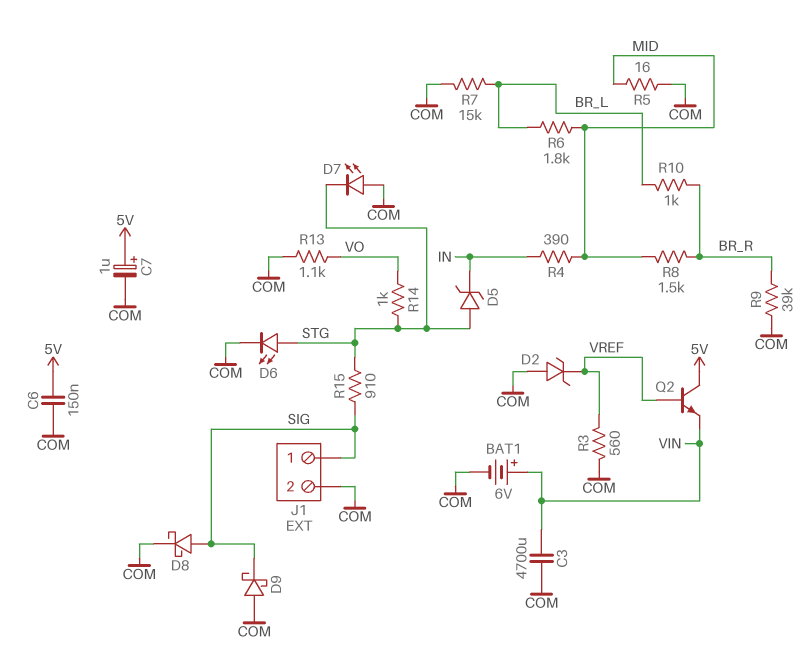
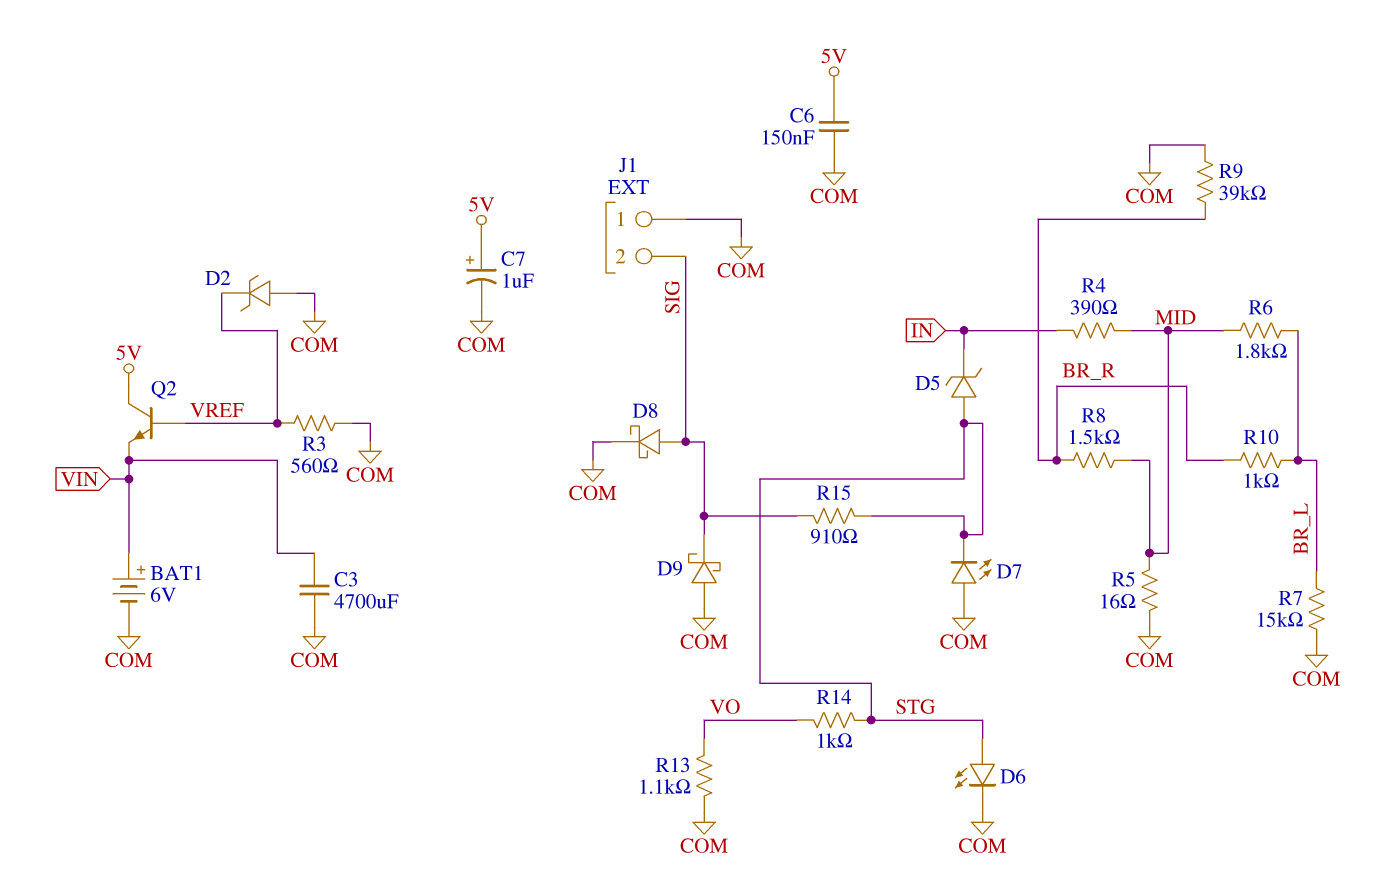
J1 pin 1: SIG -> COM
J1 pin 2: COM -> SIG

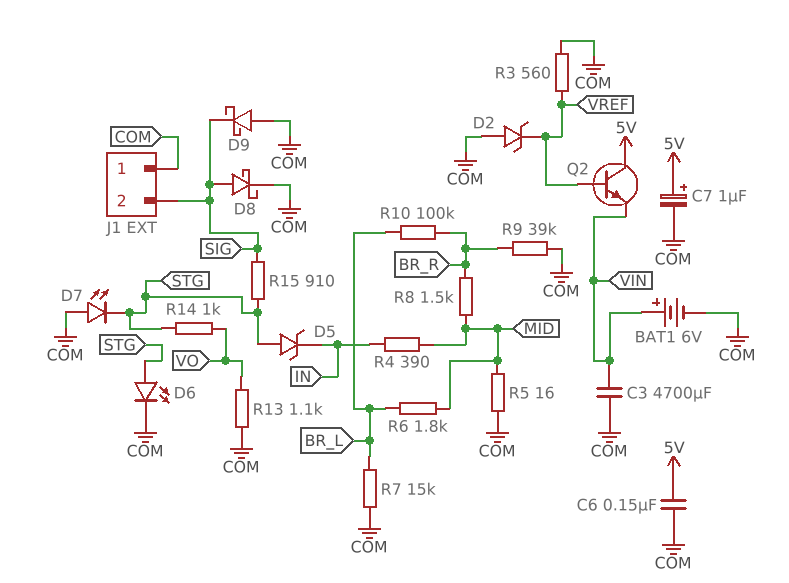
R10: 1k (BR_L, BR_R) -> 100k (BR_L, BR_R)

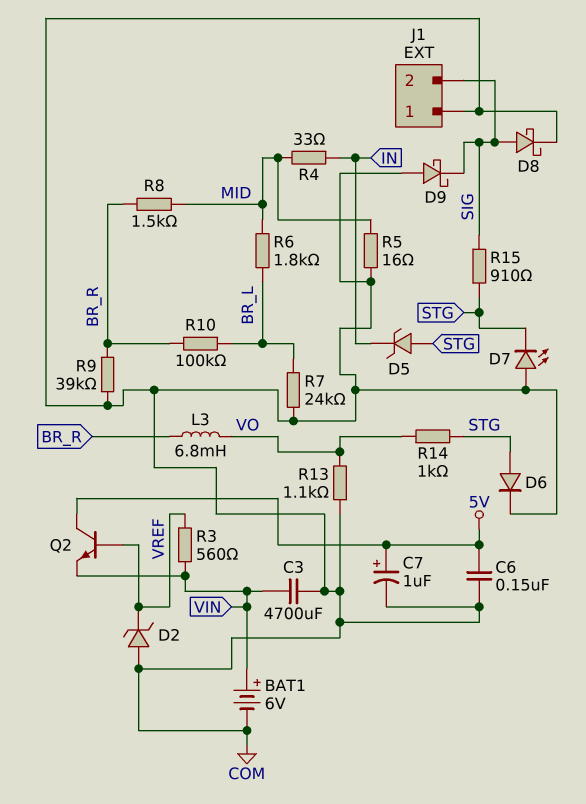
D6: LED (A STG, K COM) -> diode (A STG, K COM)
L3: none -> 6.8mH (BR_R, VO)
R3: 560 (COM, VREF) -> 560 (VIN, VREF)
R4: 390 (IN, MID) -> 33 (IN, MID)
R7: 15k (BR_L, COM) -> 24k (BR_L, COM)

